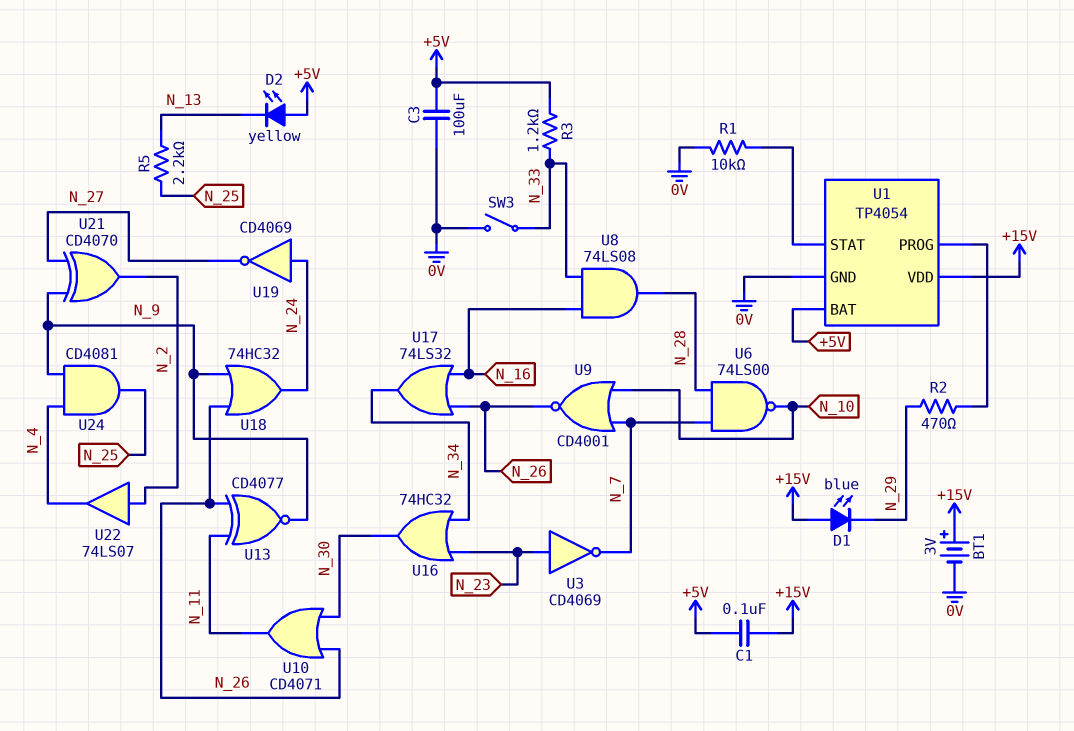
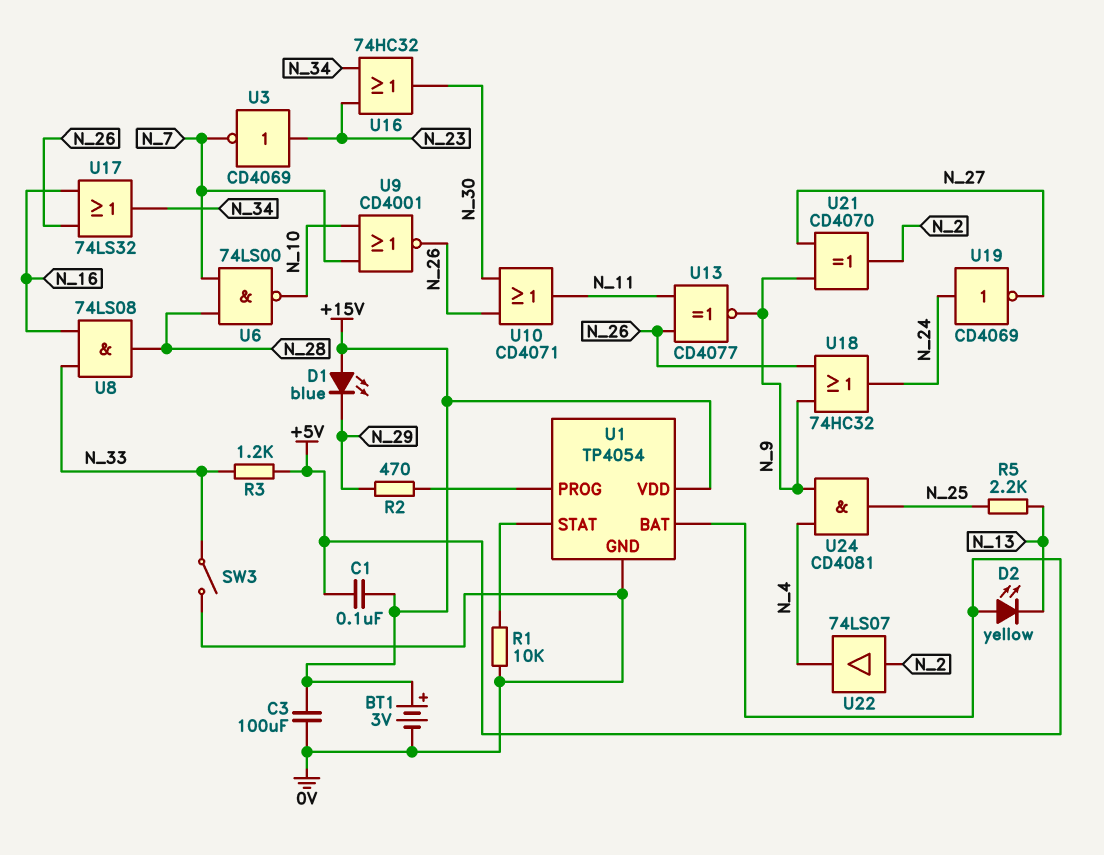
C3: 100uF (+5V, 0V) -> 100uF (+15V, 0V)

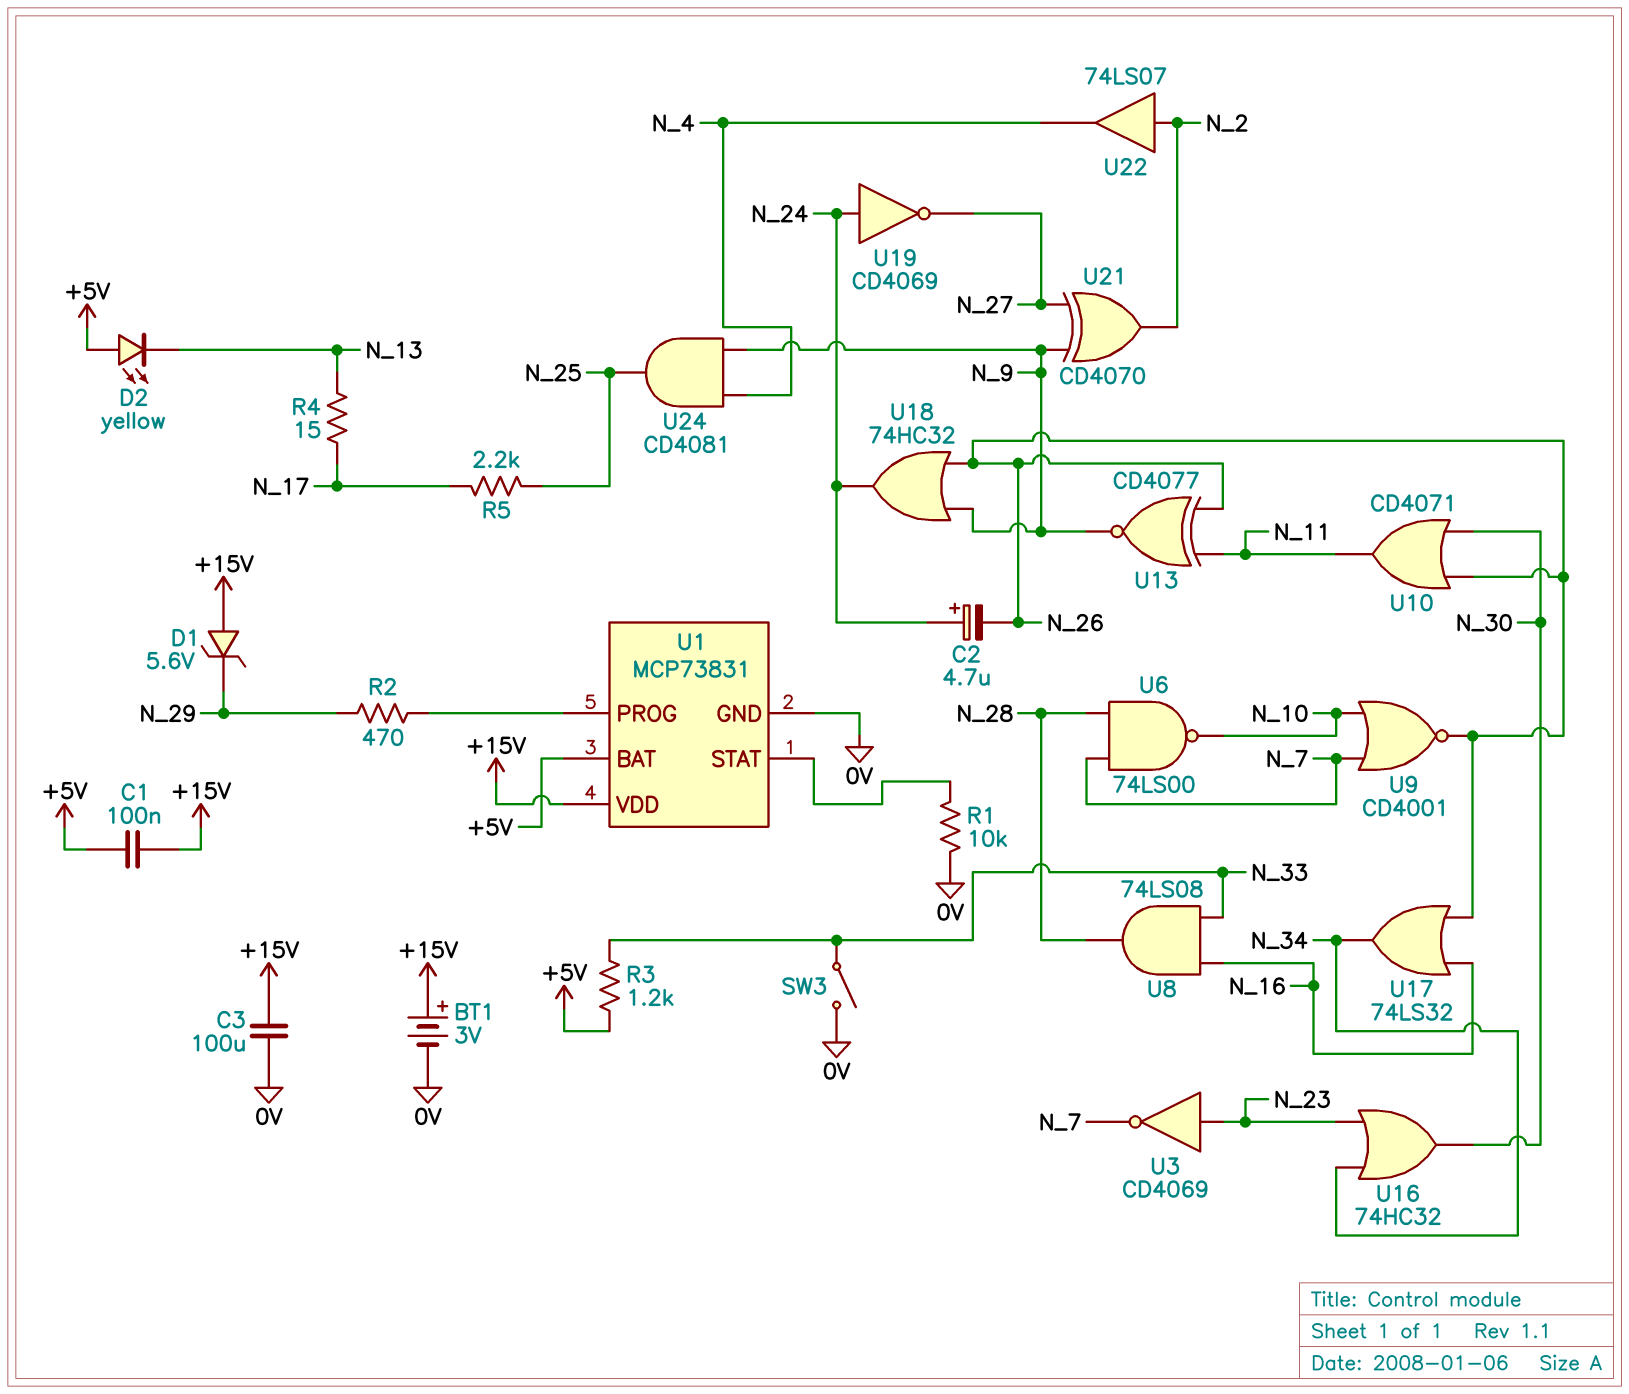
C2: none -> 4.7uF (plus N_24, minus N_26)
D1: LED blue (A +15V, K N_29) -> zener 5.6V (A +15V, K N_29)
R4: none -> 15 (N_13, N_17)
R5: 2.2k (N_13, N_25) -> 2.2k (N_17, N_25)
U1: TP4054 -> MCP73831

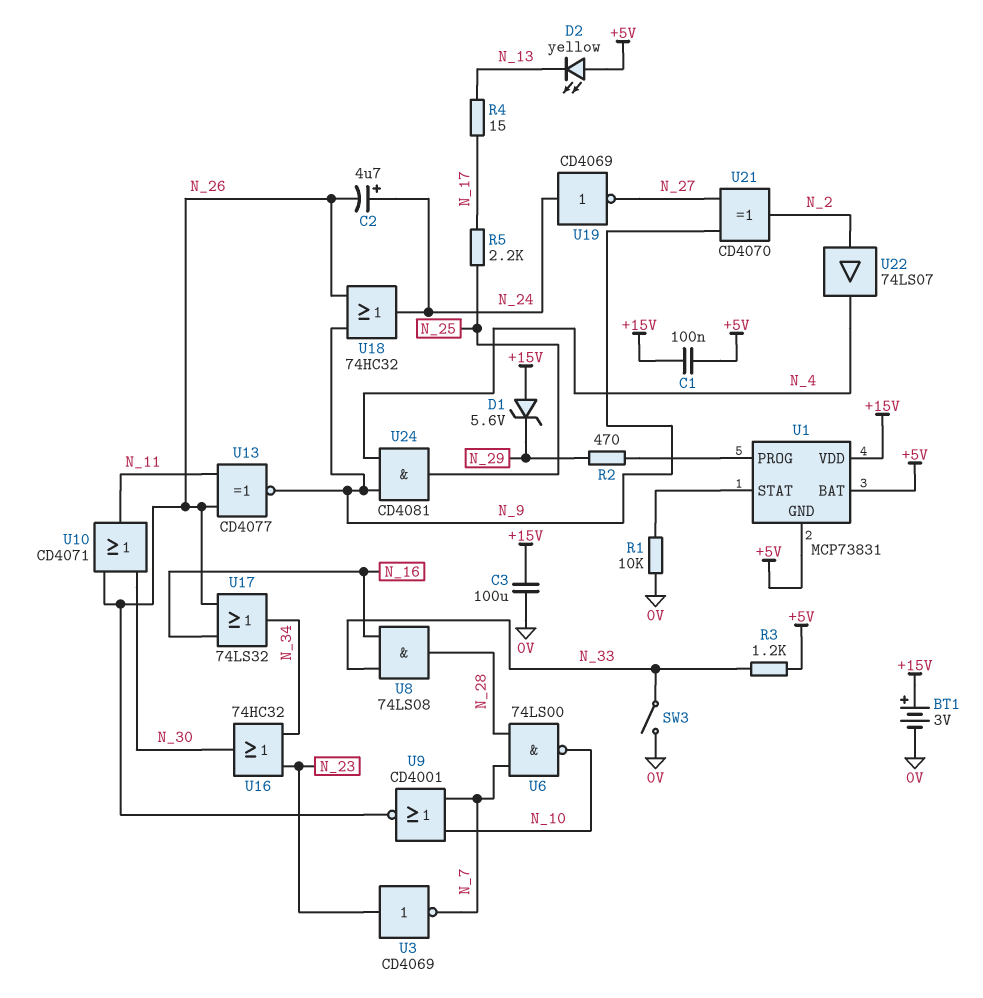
U1 pin GND: 0V -> +5V

